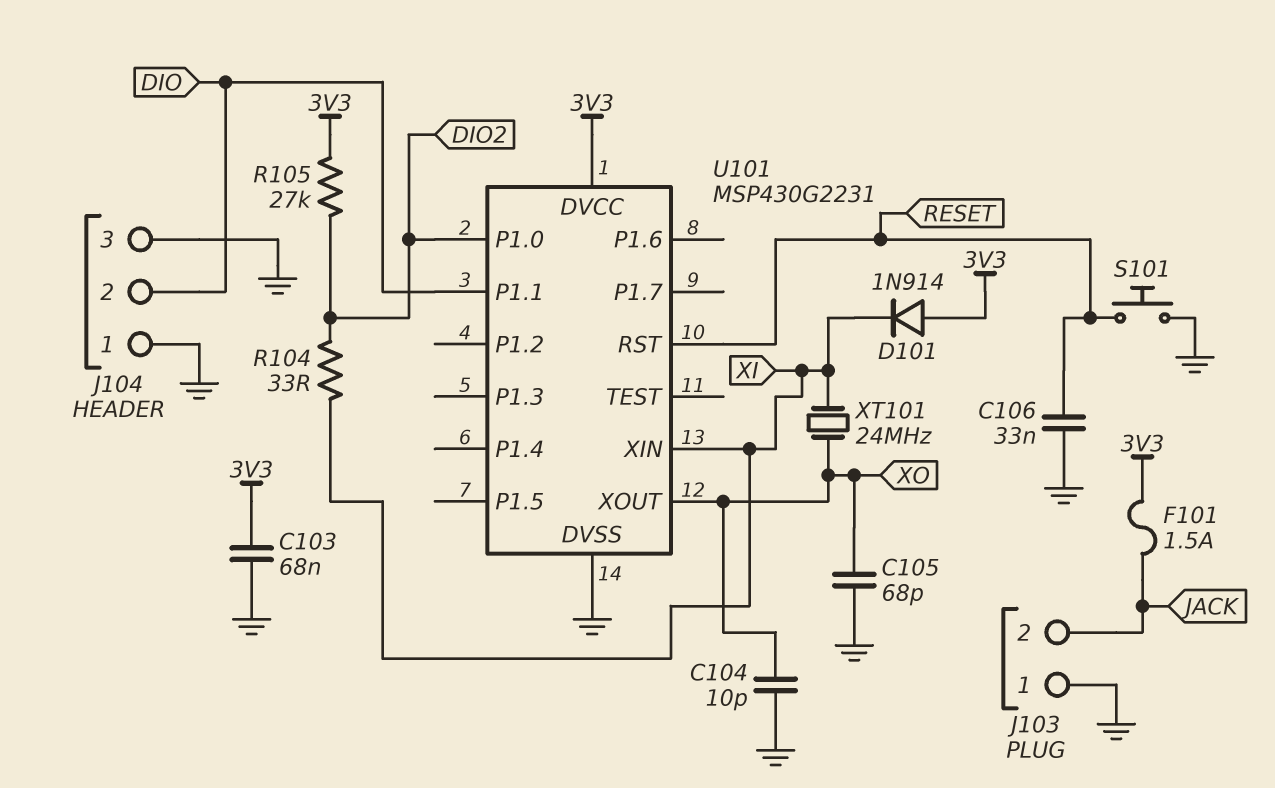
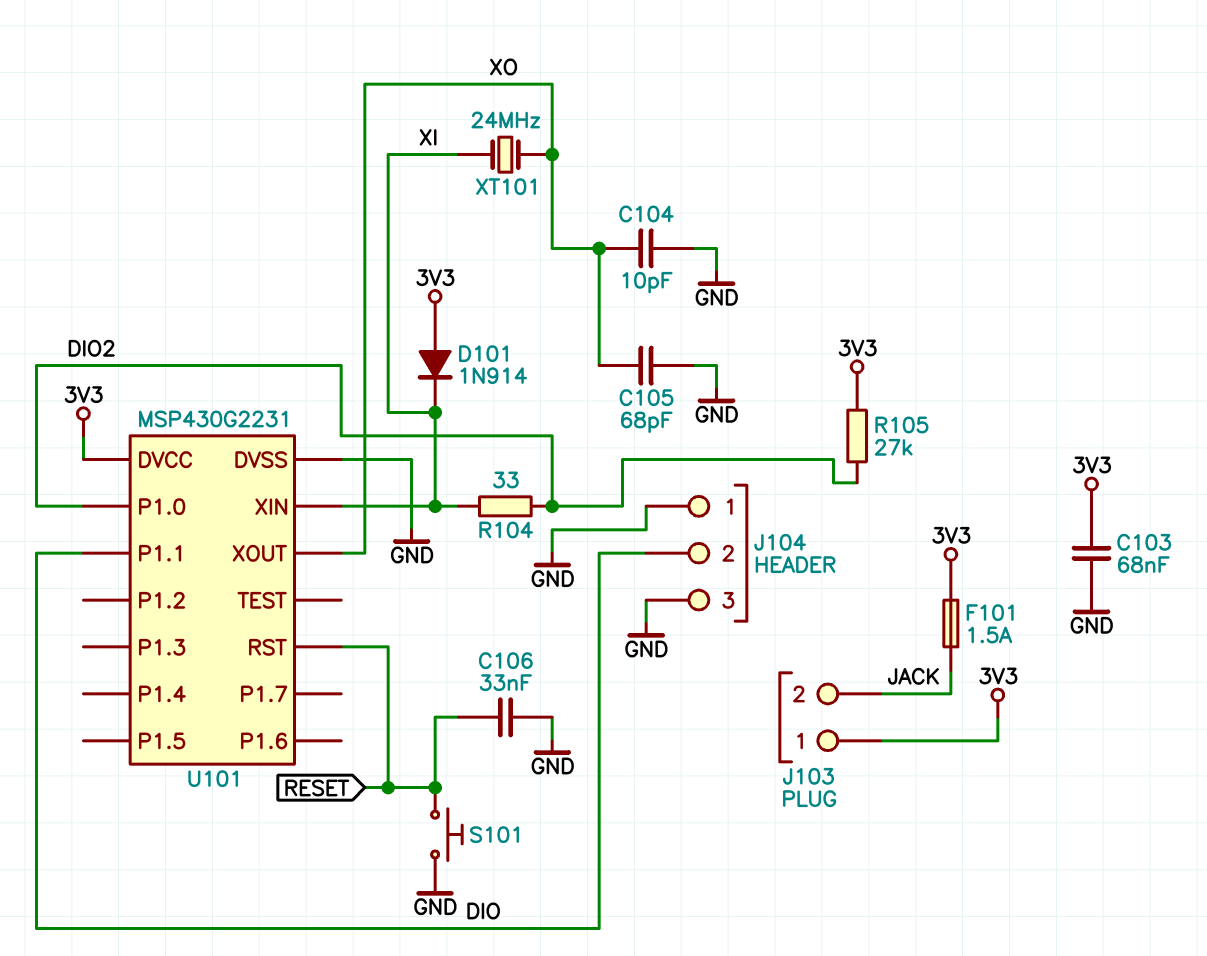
J103 pin 1: GND -> 3V3

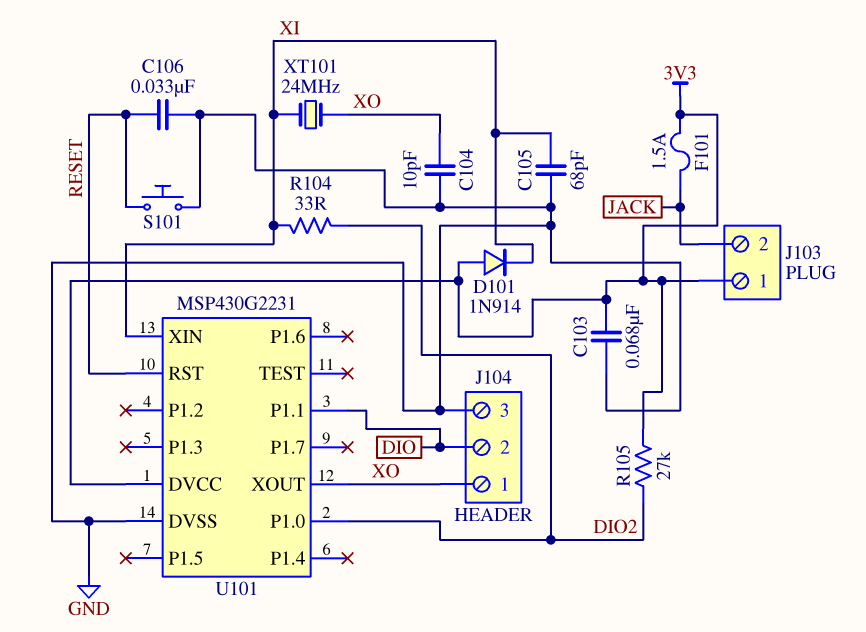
C105: 68pF (GND, XO) -> 68pF (GND, XI)
J104 pin 1: GND -> XO

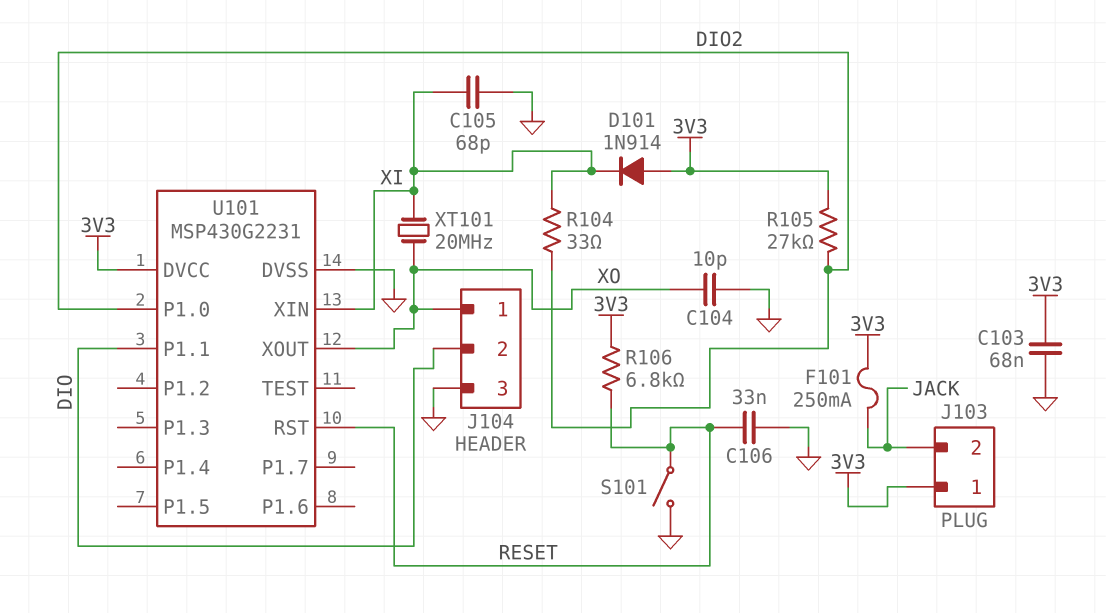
F101: 1.5A (3V3, JACK) -> 250mA (3V3, JACK)
R106: none -> 6.8k (3V3, RESET)
S101: button (GND, RESET) -> switch (GND, RESET)
XT101: 24MHz (XI, XO) -> 20MHz (XI, XO)

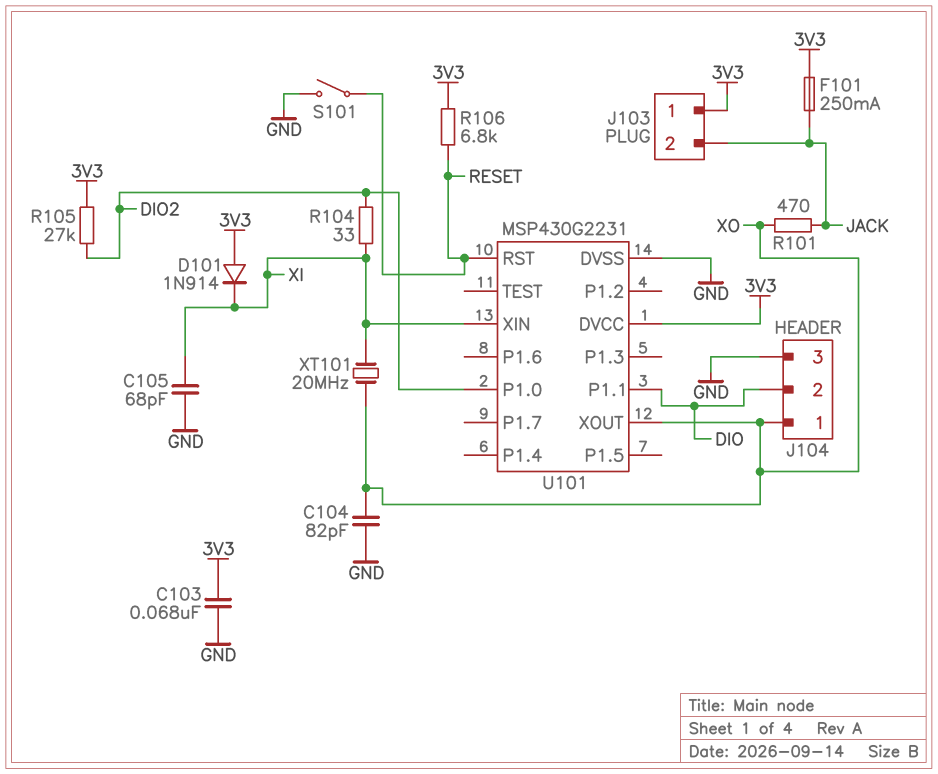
C104: 10pF (GND, XO) -> 82pF (GND, XO)
C106: 33nF (GND, RESET) -> none
R101: none -> 470 (JACK, XO)

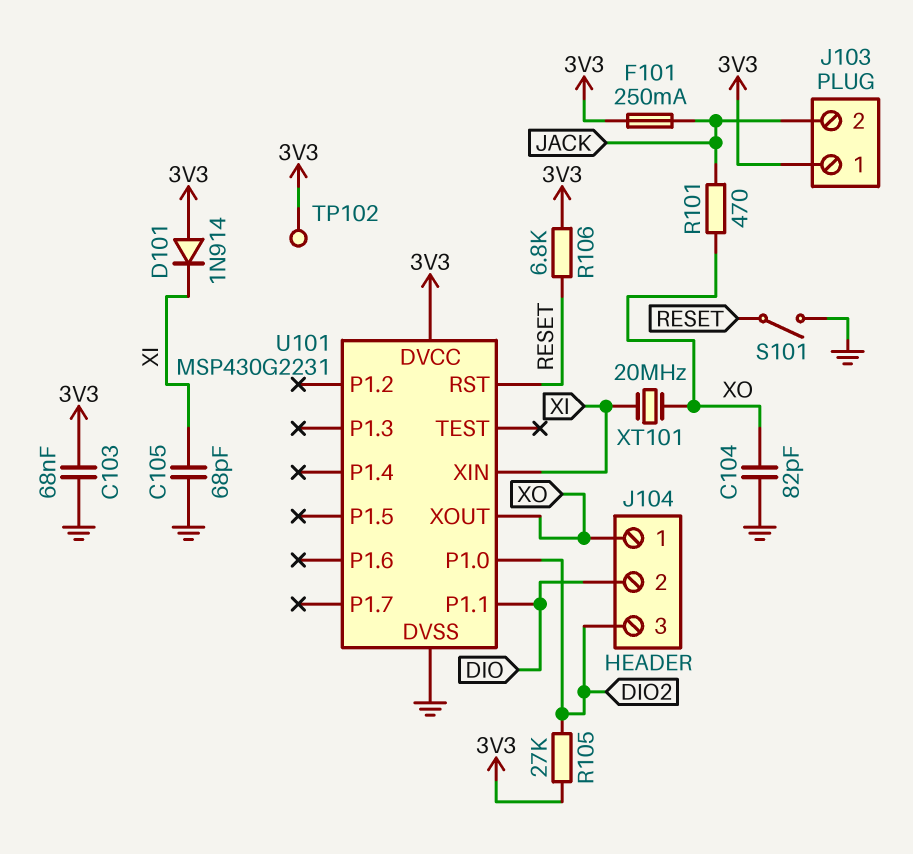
J104 pin 3: GND -> DIO2
R104: 33 (DIO2, XI) -> none
TP102: none -> test point (3V3)

